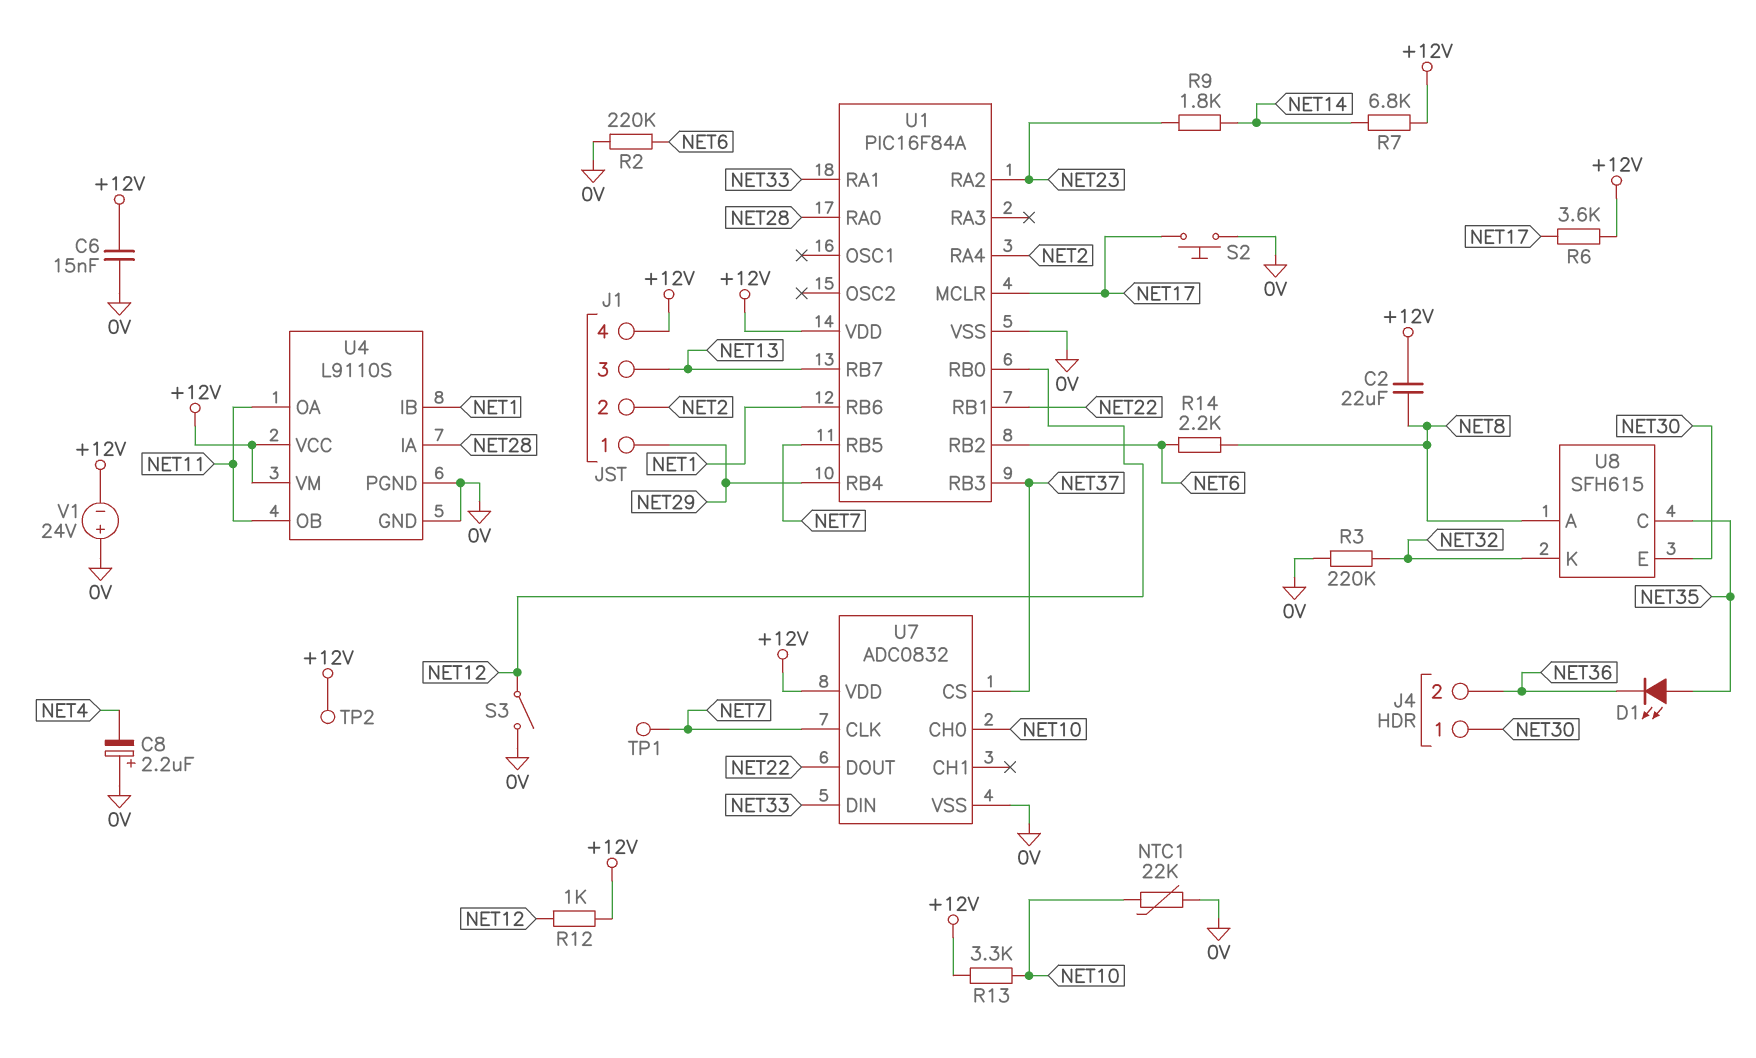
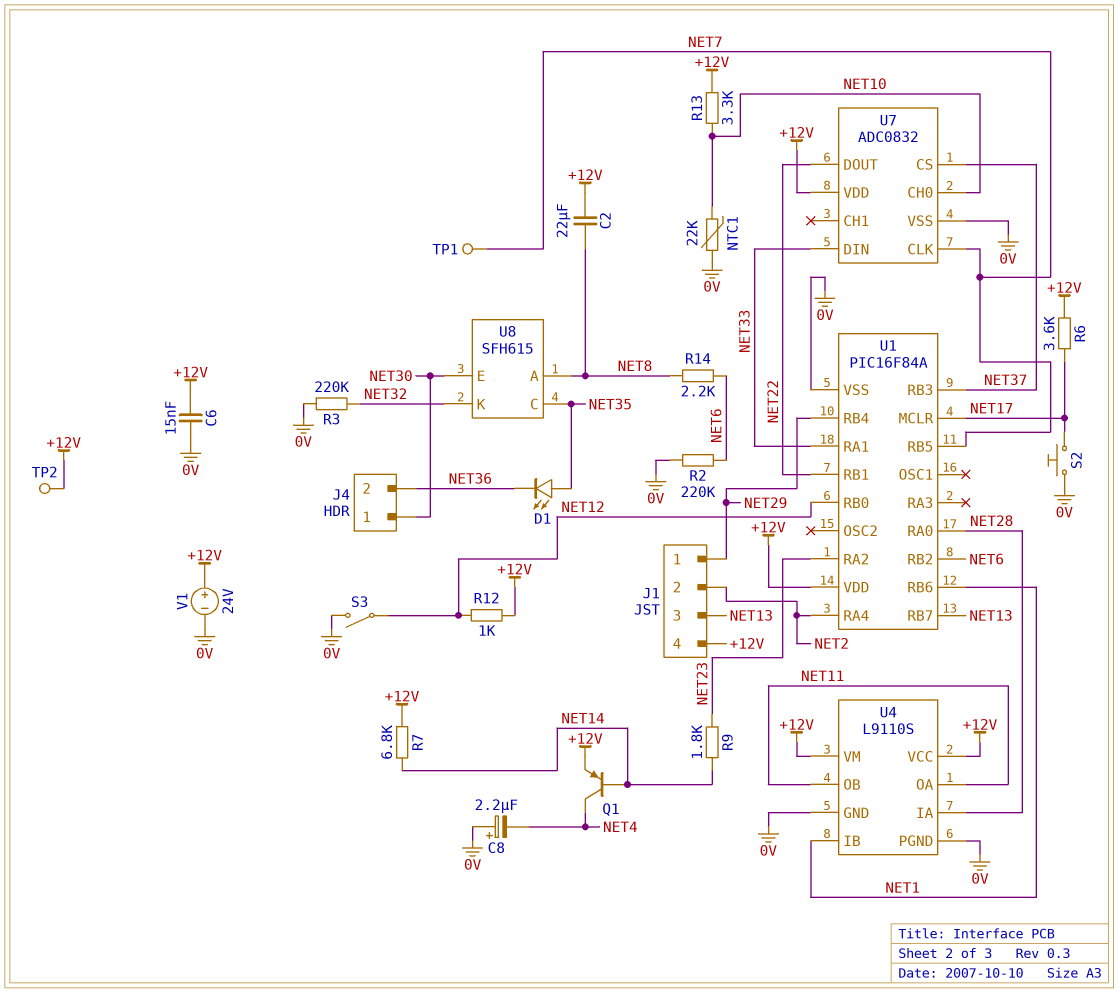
Q1: none -> PNP (B NET14, C NET4, E +12V)
V1: 24V (plus 0V, minus +12V) -> 24V (plus +12V, minus 0V)

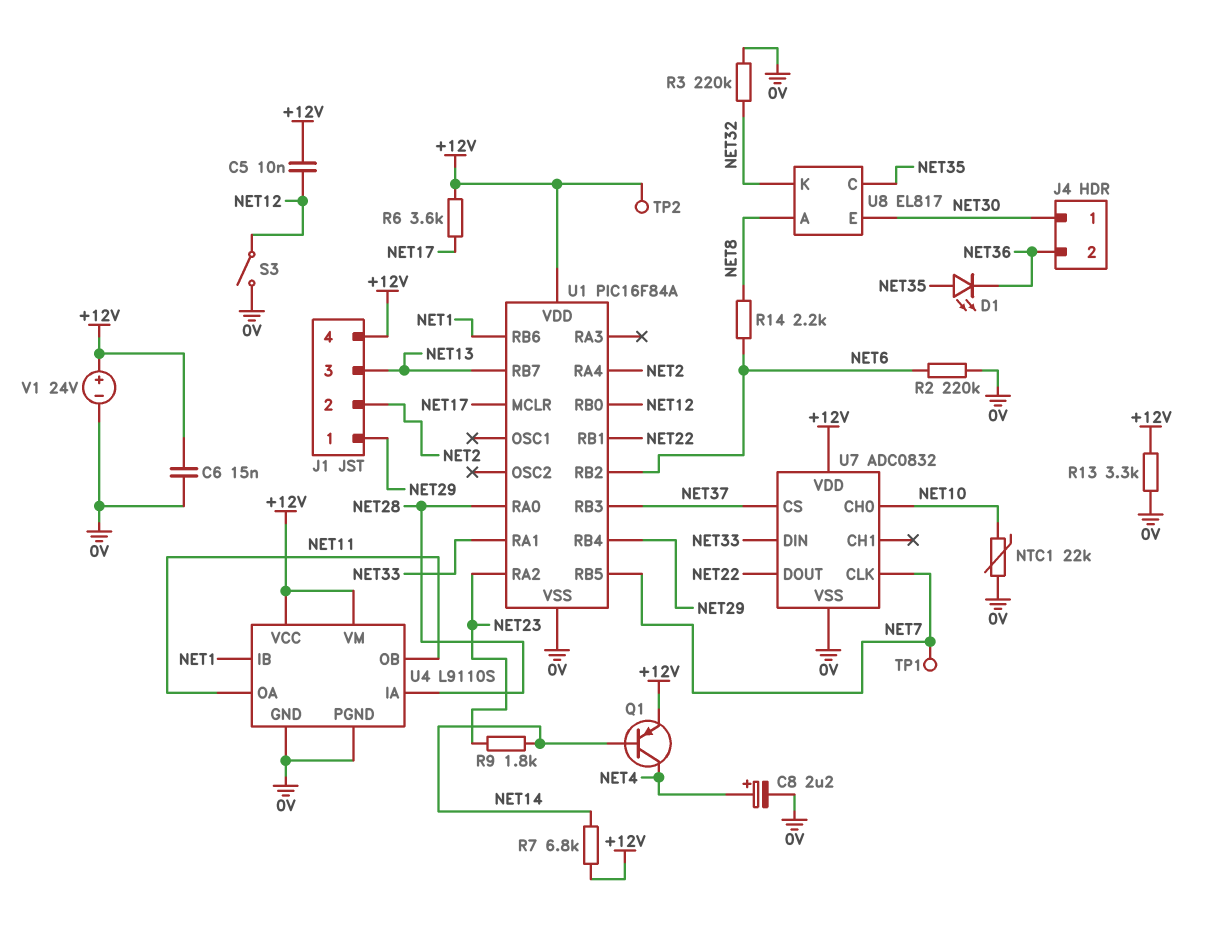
C2: 22uF (+12V, NET8) -> none
C5: none -> 10nF (+12V, NET12)
C8: 2.2uF (plus 0V, minus NET4) -> 2.2uF (plus NET4, minus 0V)
R12: 1k (+12V, NET12) -> none
R13: 3.3k (+12V, NET10) -> 3.3k (+12V, 0V)
S2: button (0V, NET17) -> none
U8: SFH615 -> EL817

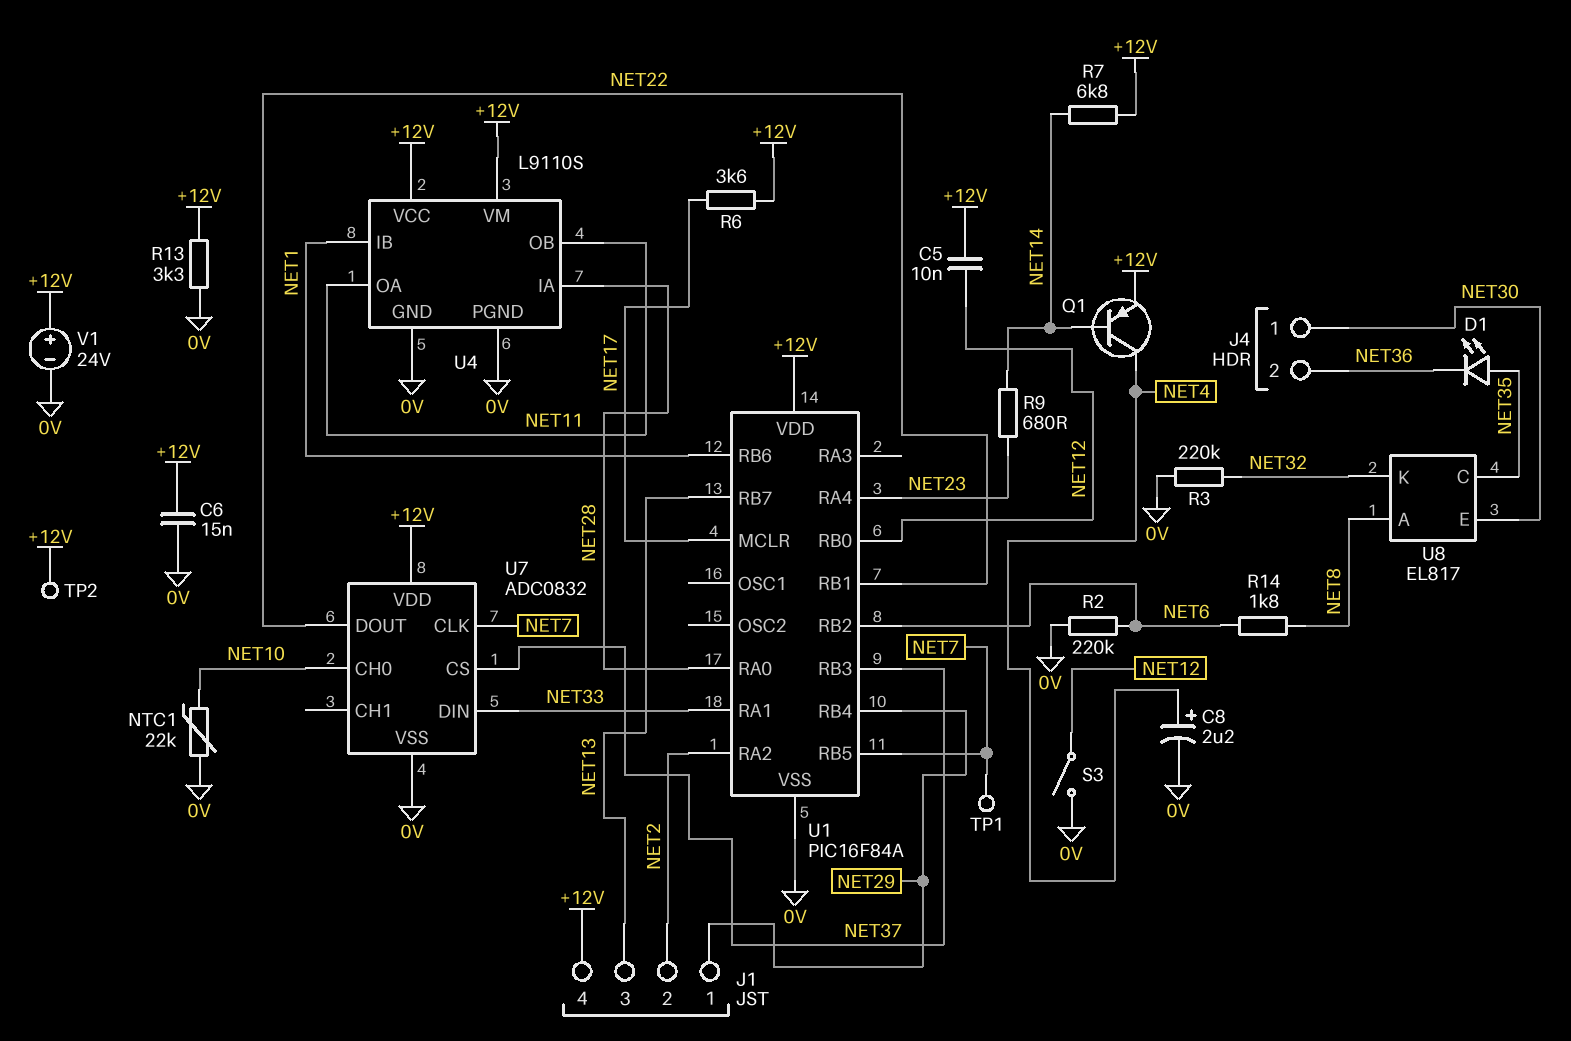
R9: 1.8k (NET14, NET23) -> 680 (NET14, NET23)
R14: 2.2k (NET6, NET8) -> 1.8k (NET6, NET8)
U1 pin RA2: NET23 -> NET2
U1 pin RA4: NET2 -> NET23

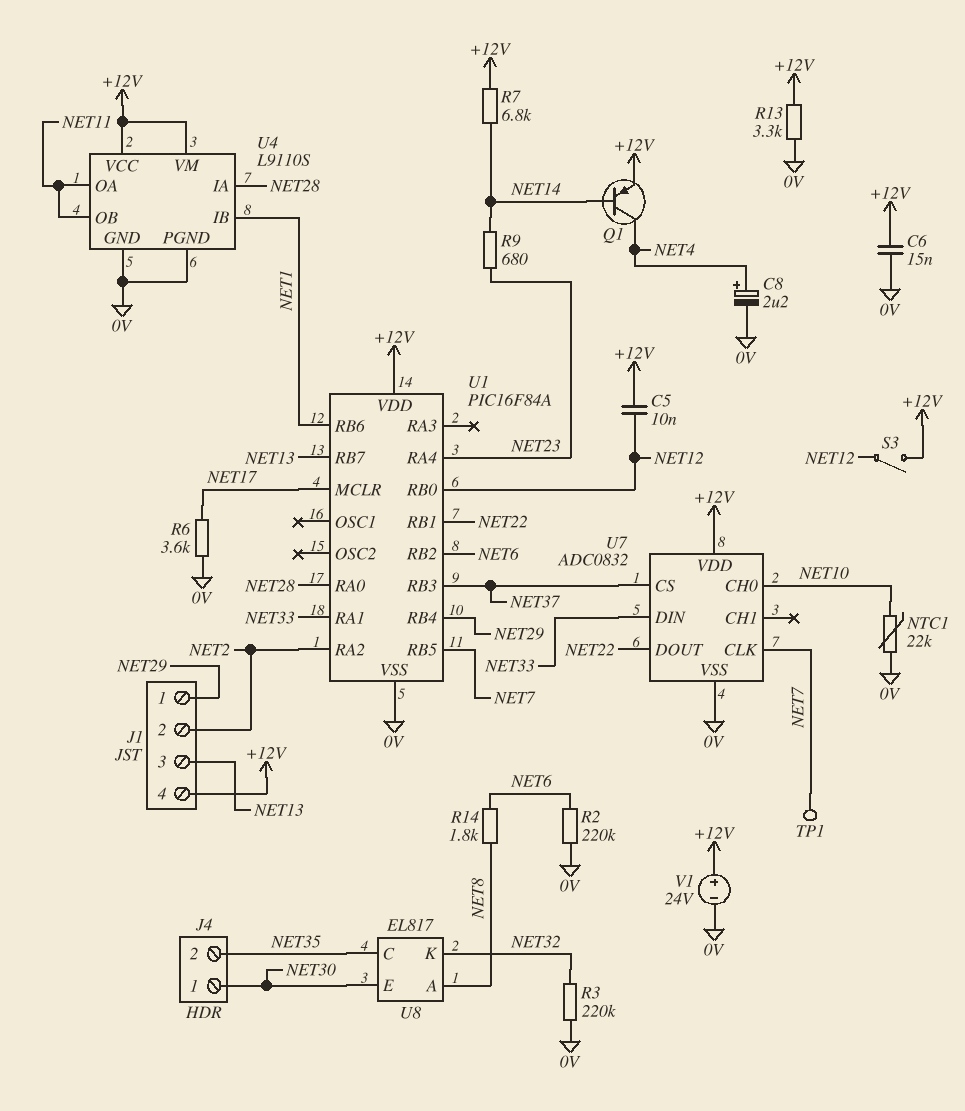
D1: LED (A NET35, K NET36) -> none
J4 pin 2: NET36 -> NET35
R6: 3.6k (+12V, NET17) -> 3.6k (0V, NET17)
S3: switch (0V, NET12) -> switch (+12V, NET12)
TP2: test point (+12V) -> none

